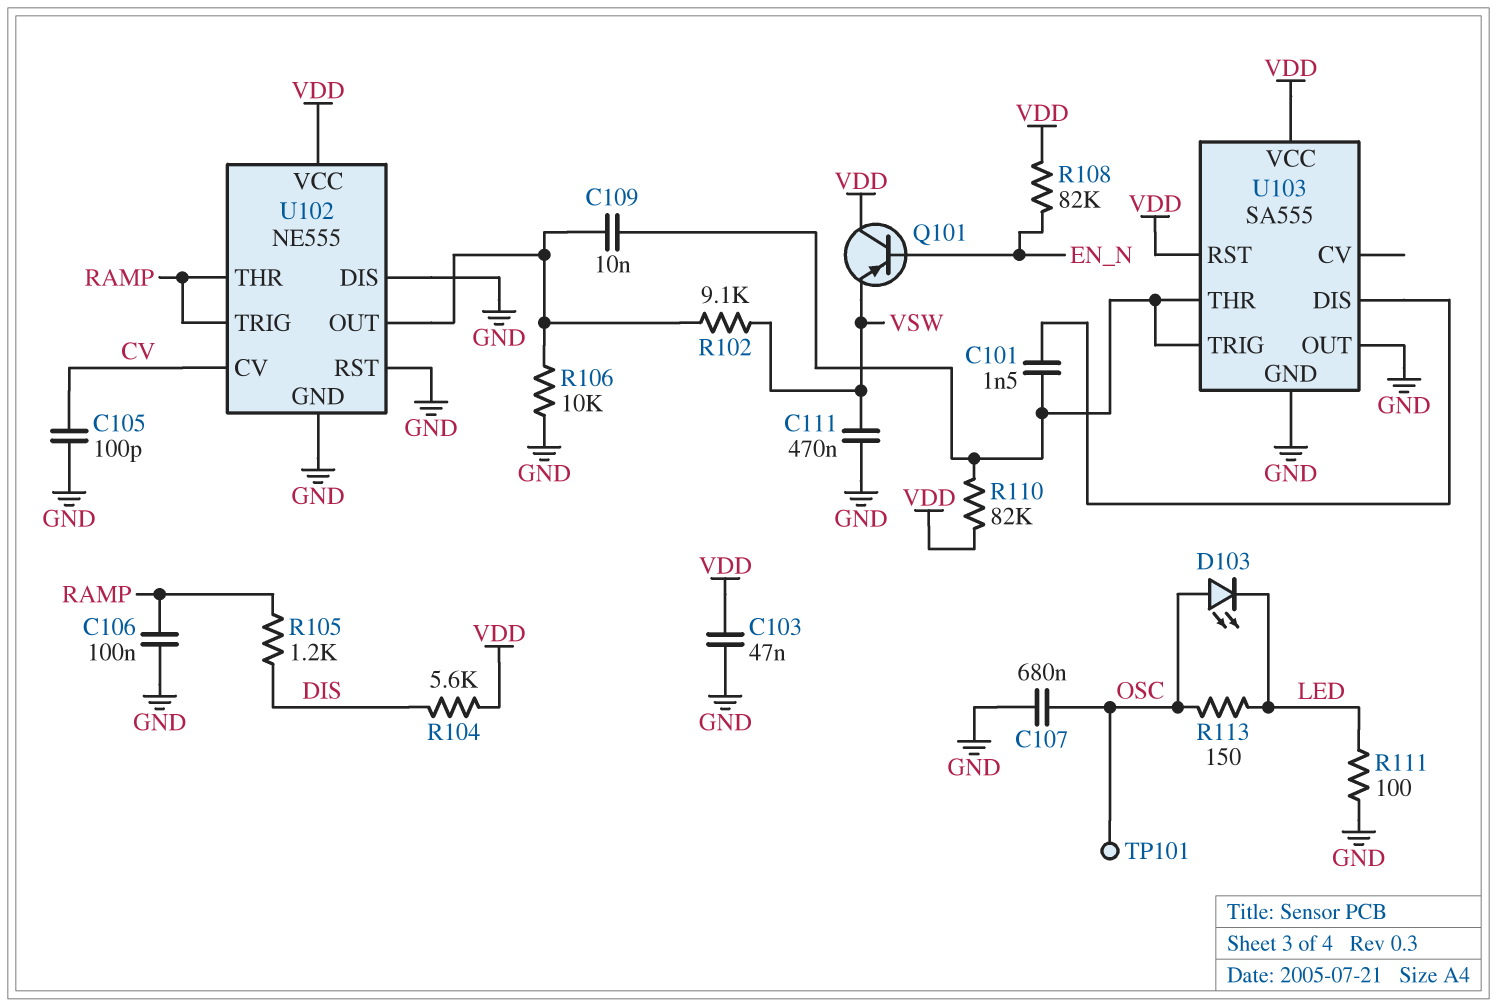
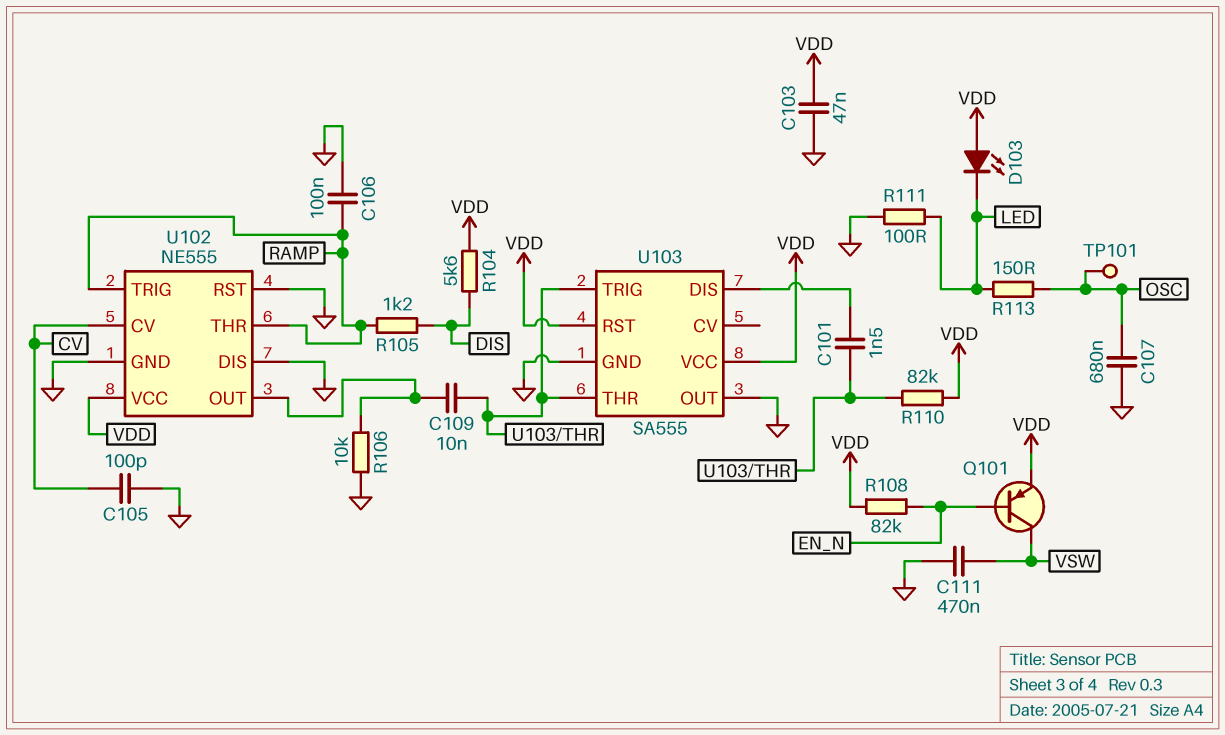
D103: LED (A OSC, K LED) -> LED (A VDD, K LED)
Q101: PNP (B EN_N, C VDD, E VSW) -> PNP (B EN_N, C VSW, E VDD)
R102: 9.1k (U102/OUT, VSW) -> none

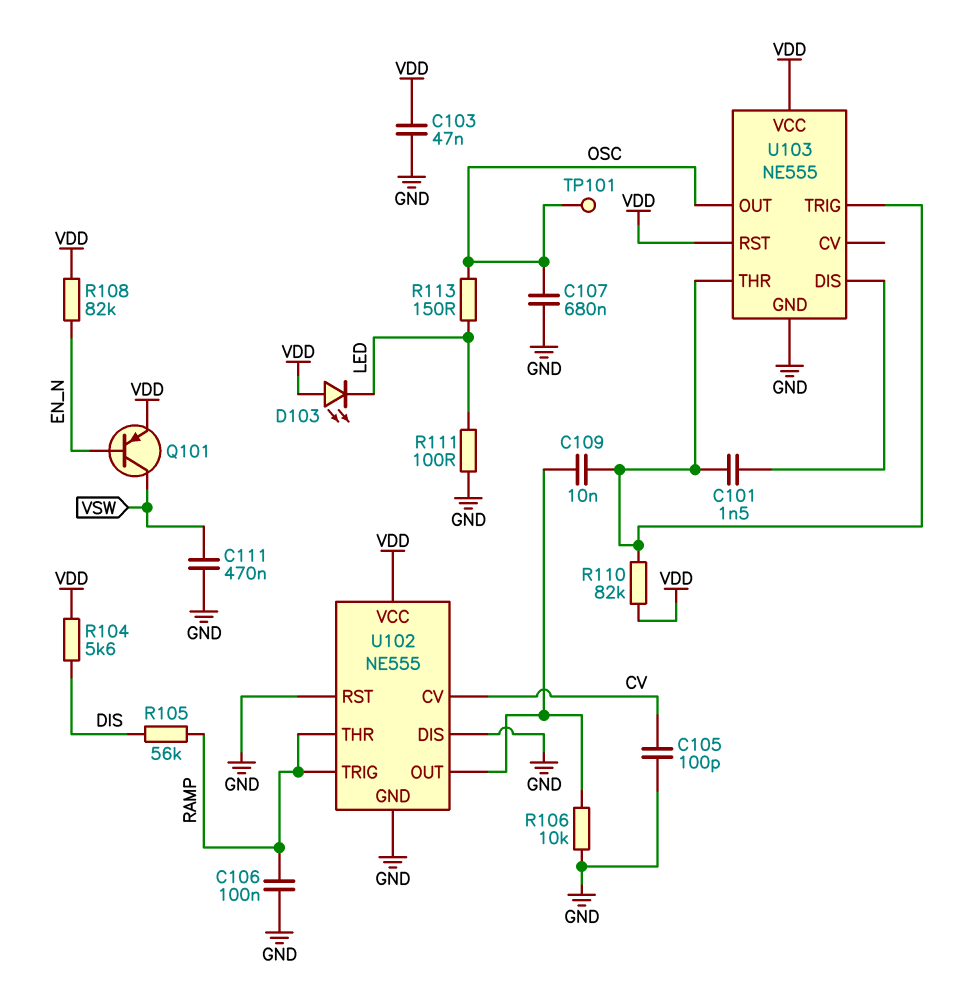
R105: 1.2k (DIS, RAMP) -> 56k (DIS, RAMP)
U103: SA555 -> NE555
U103 pin OUT: GND -> OSC

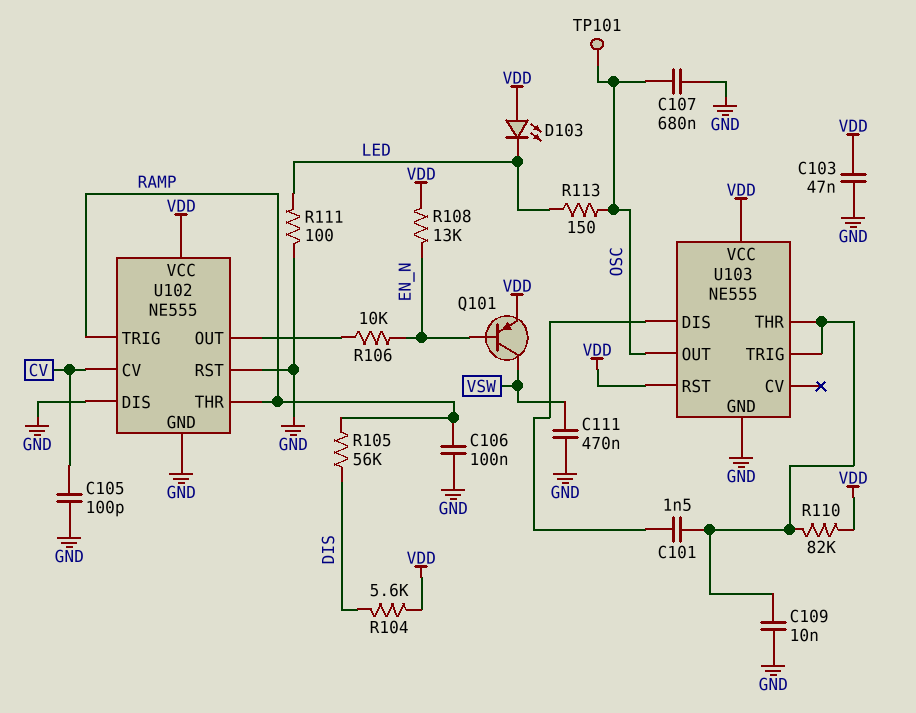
C109: 10nF (U102/OUT, U103/THR) -> 10nF (GND, U103/THR)
R106: 10k (GND, U102/OUT) -> 10k (EN_N, U102/OUT)
R108: 82k (EN_N, VDD) -> 13k (EN_N, VDD)

